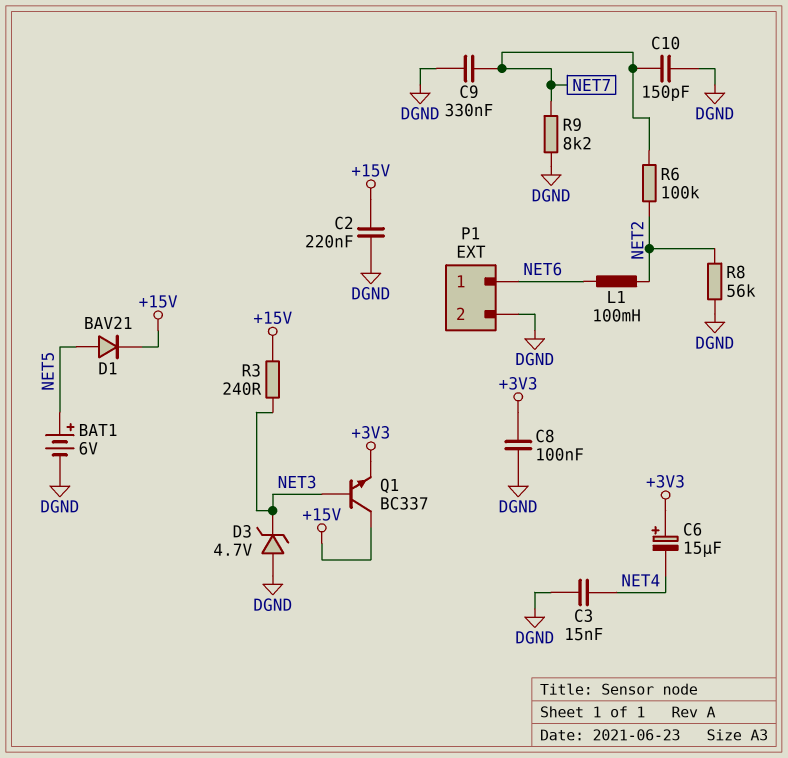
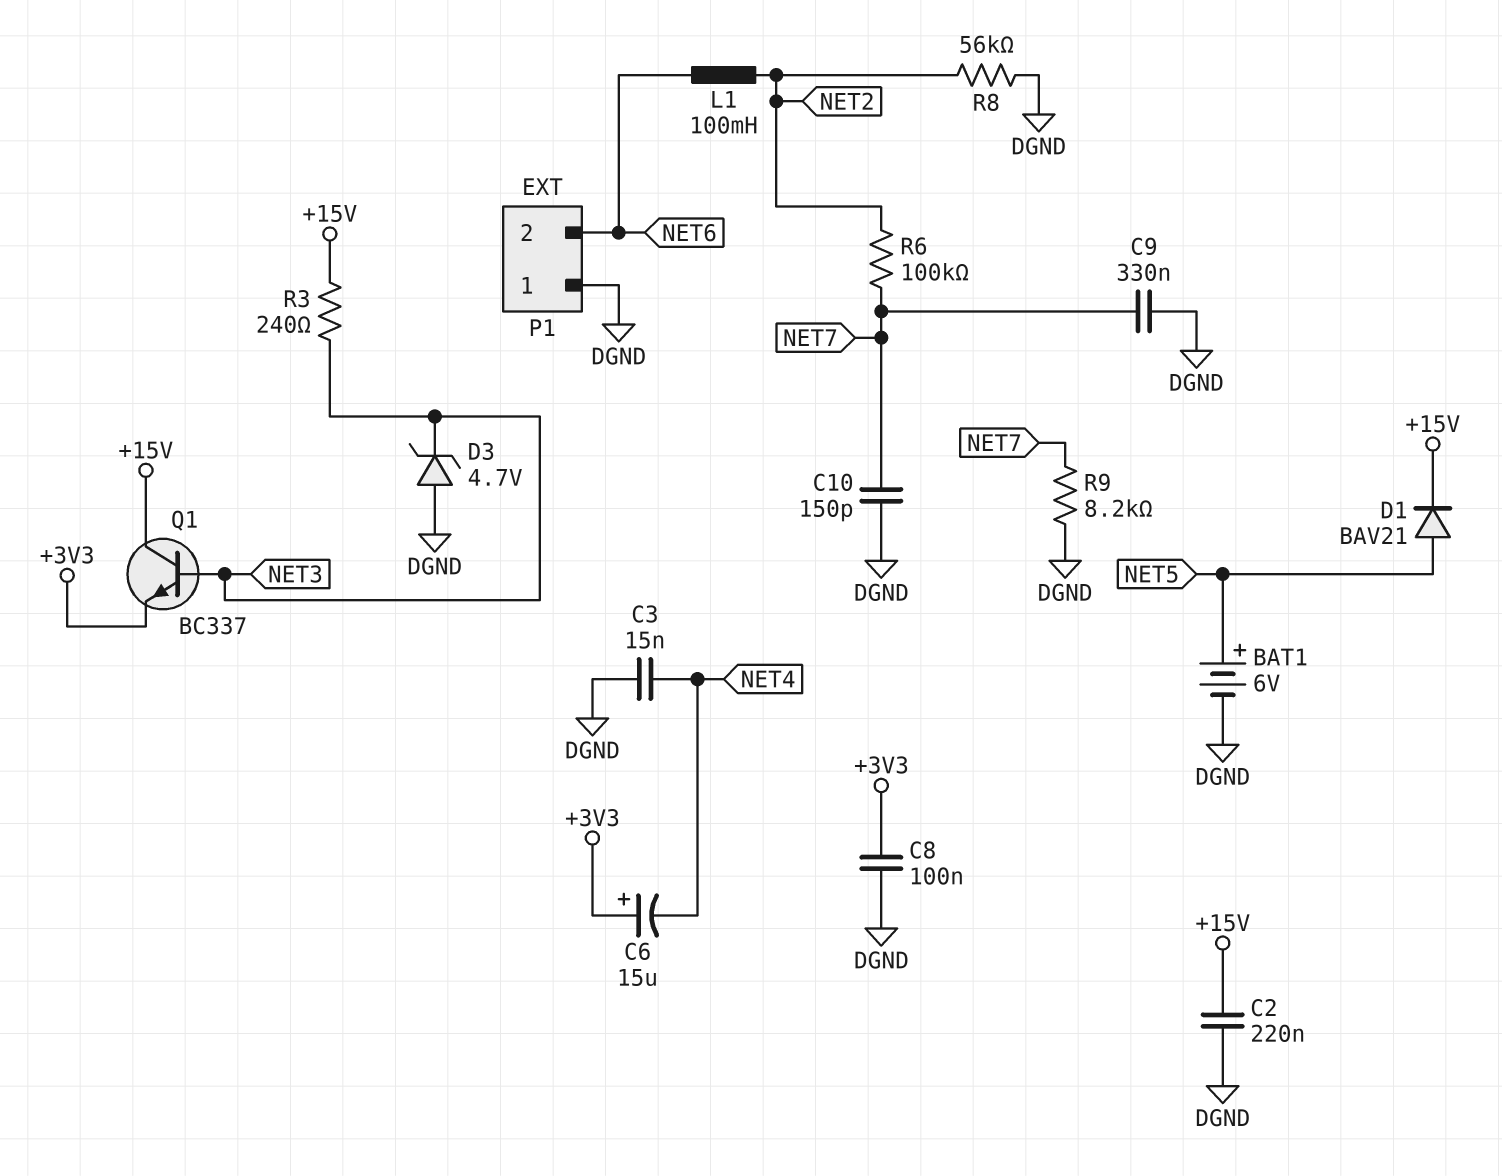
P1 pin 1: NET6 -> DGND
P1 pin 2: DGND -> NET6

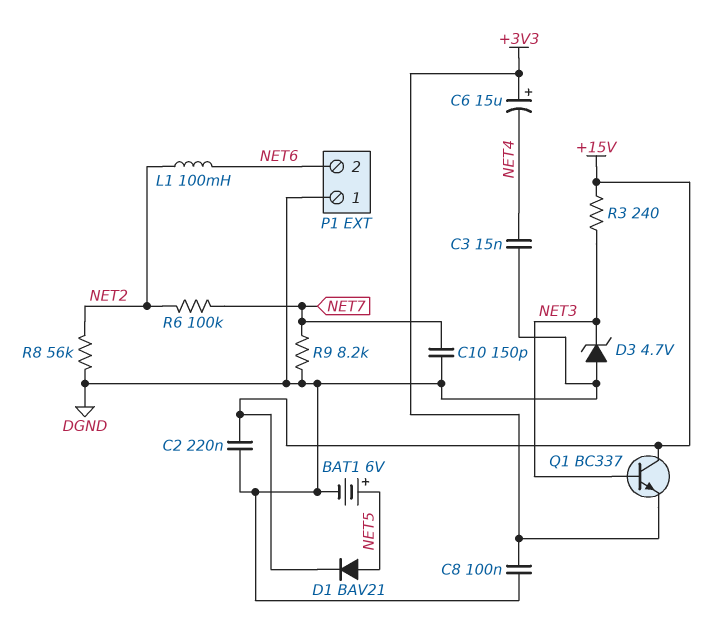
C9: 330nF (DGND, NET7) -> none

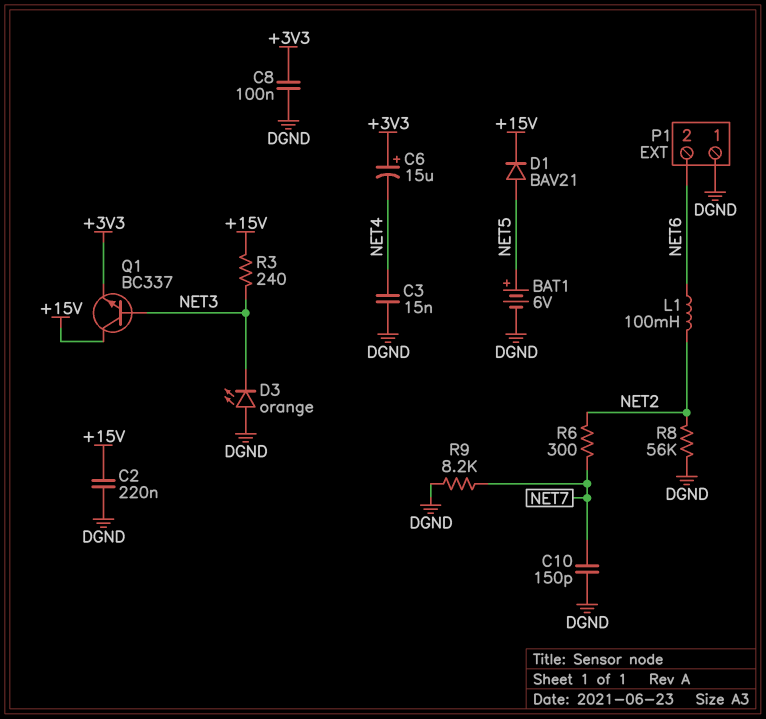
D3: zener 4.7V (A DGND, K NET3) -> LED orange (A DGND, K NET3)
R6: 100k (NET2, NET7) -> 300 (NET2, NET7)

